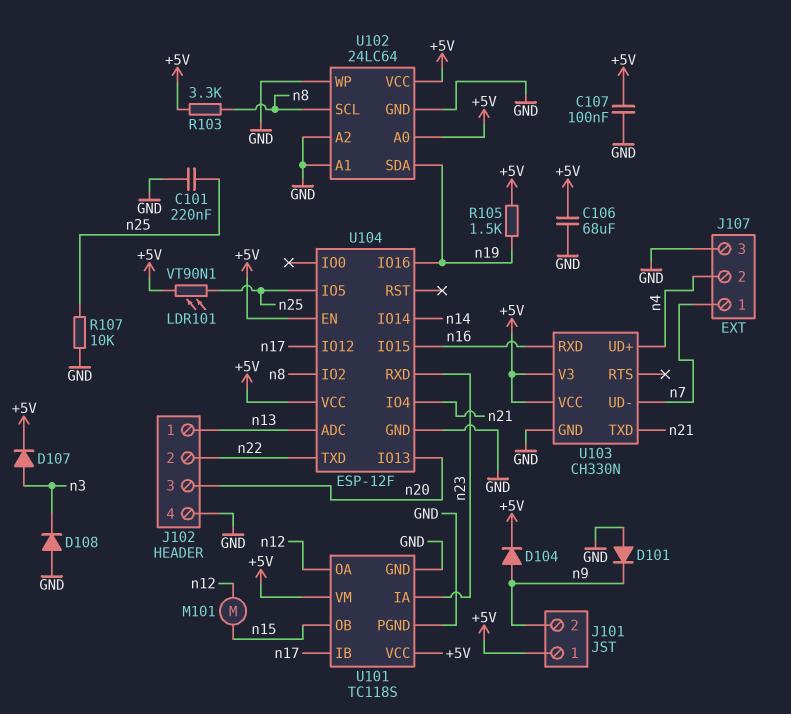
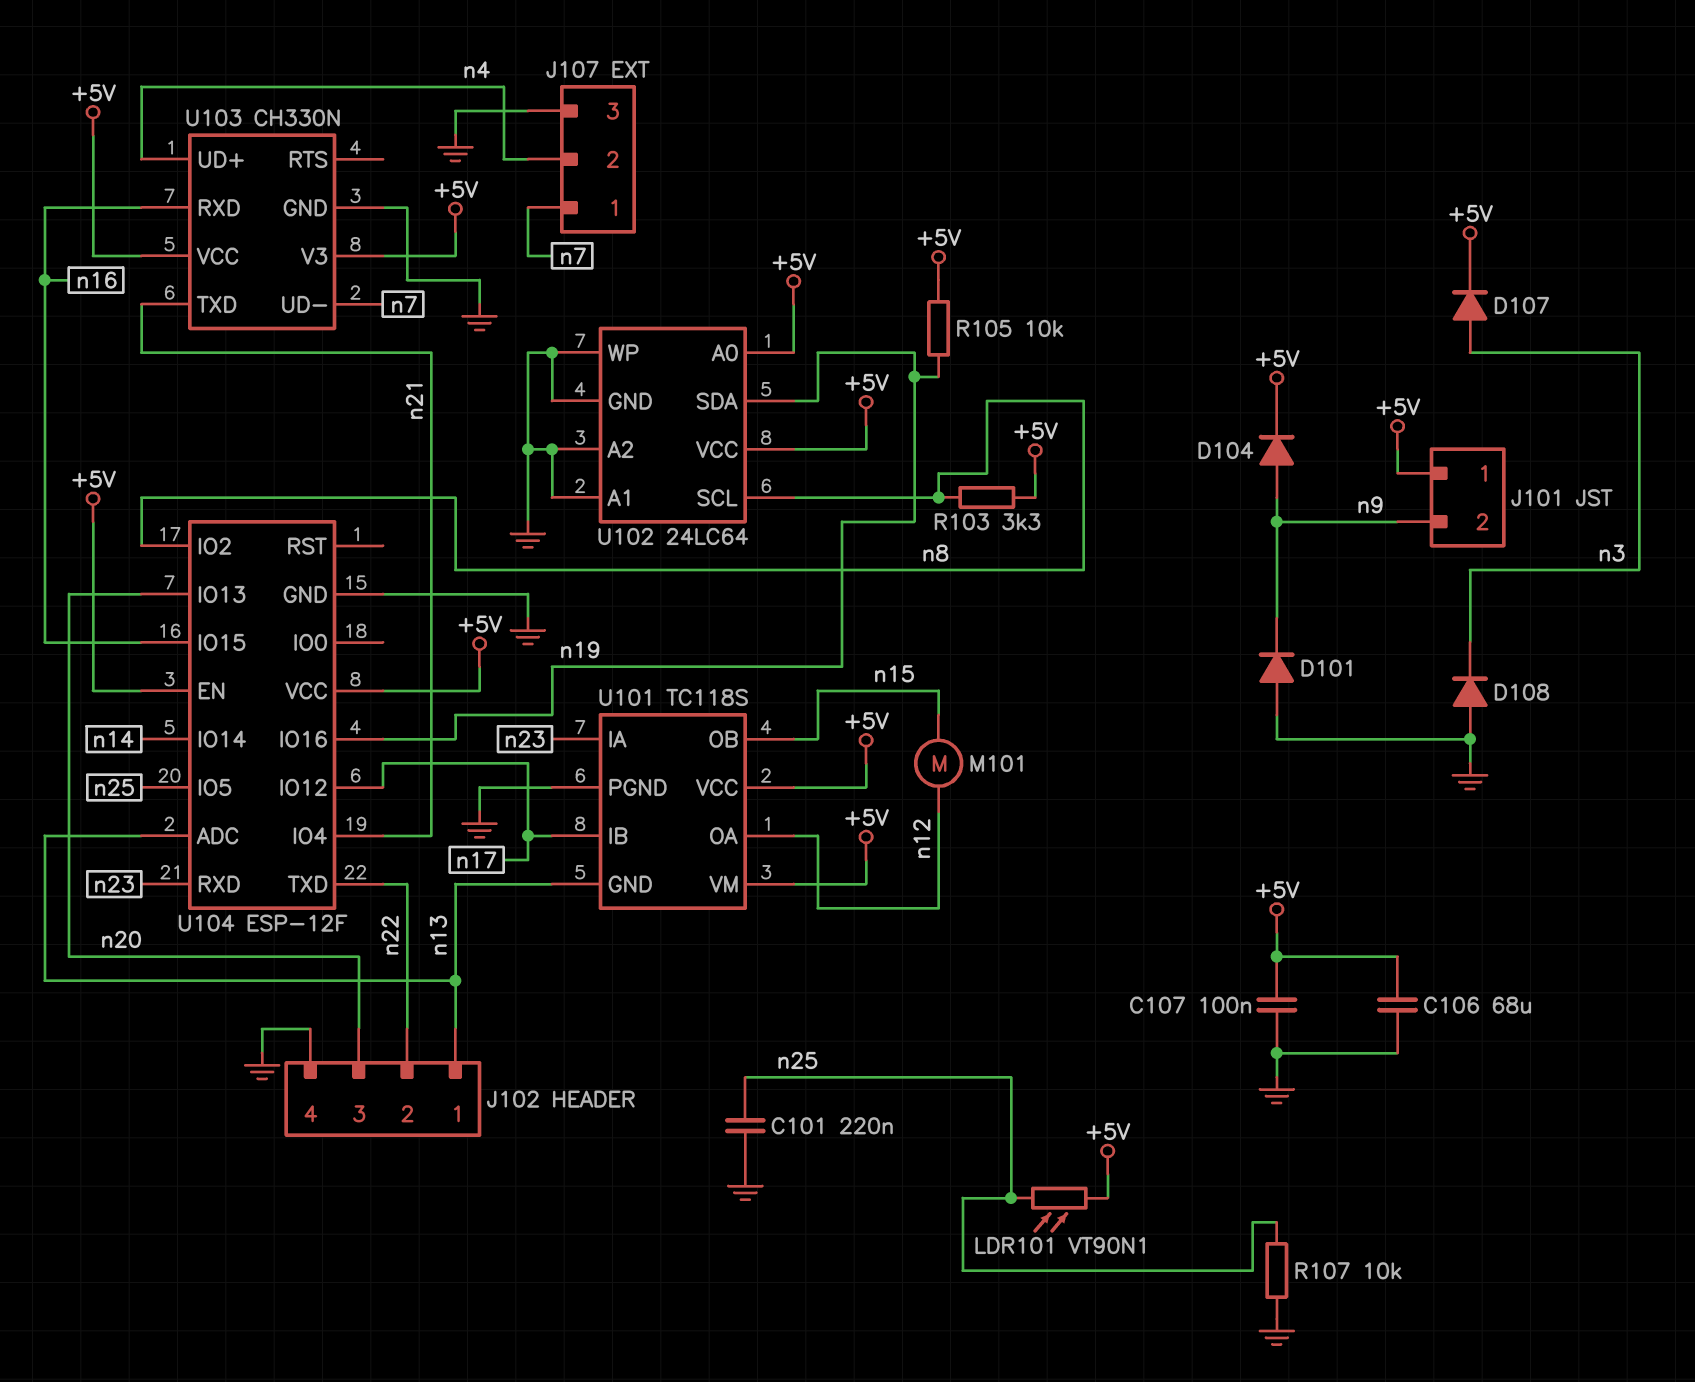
R105: 1.5k (+5V, n19) -> 10k (+5V, n19)
U101 pin GND: GND -> n13

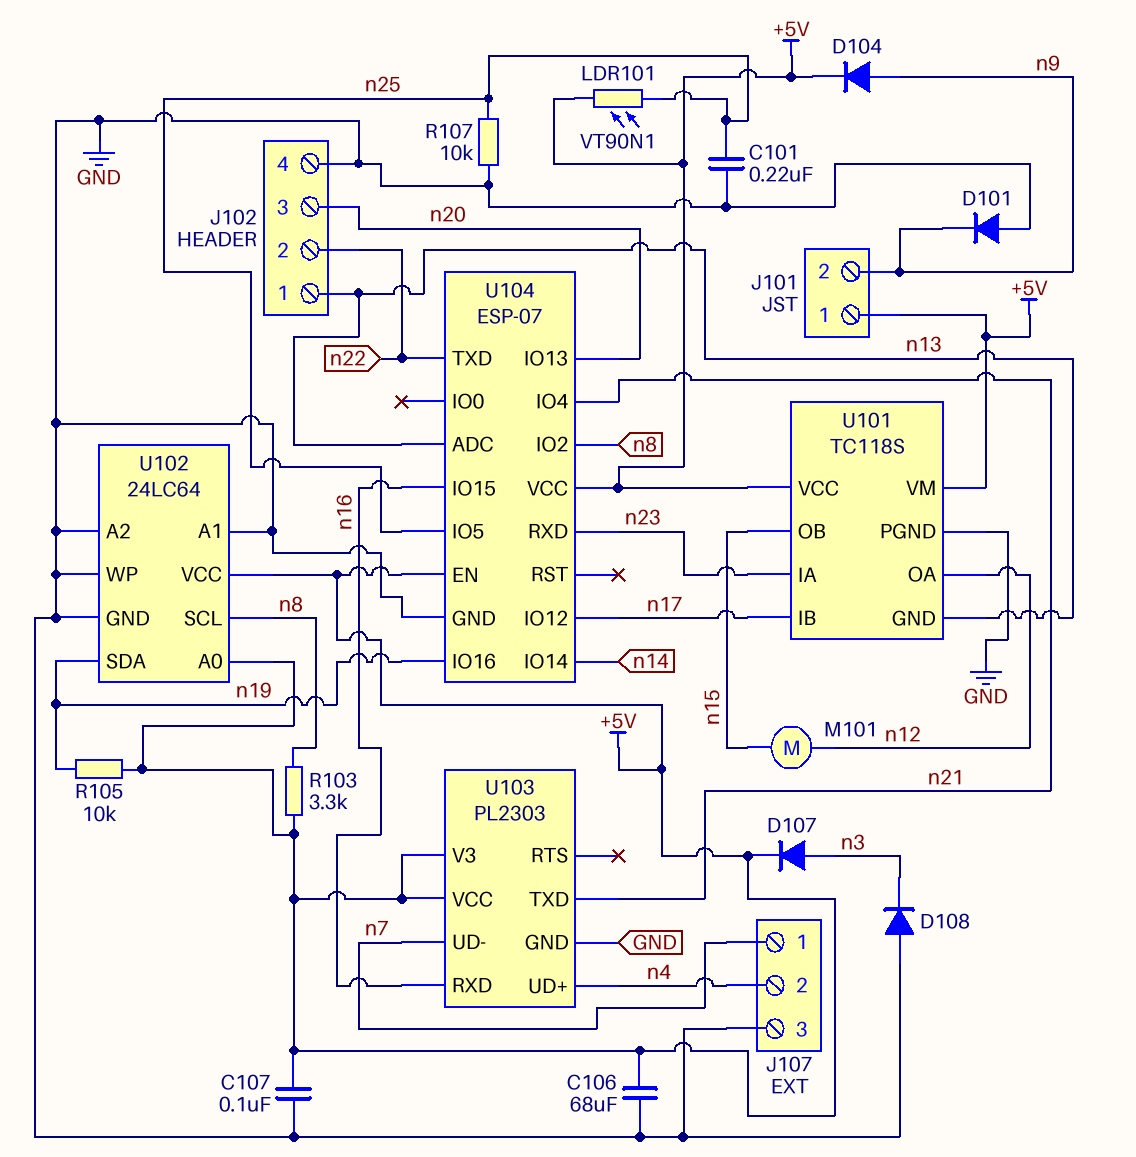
U103: CH330N -> PL2303
U104: ESP-12F -> ESP-07

